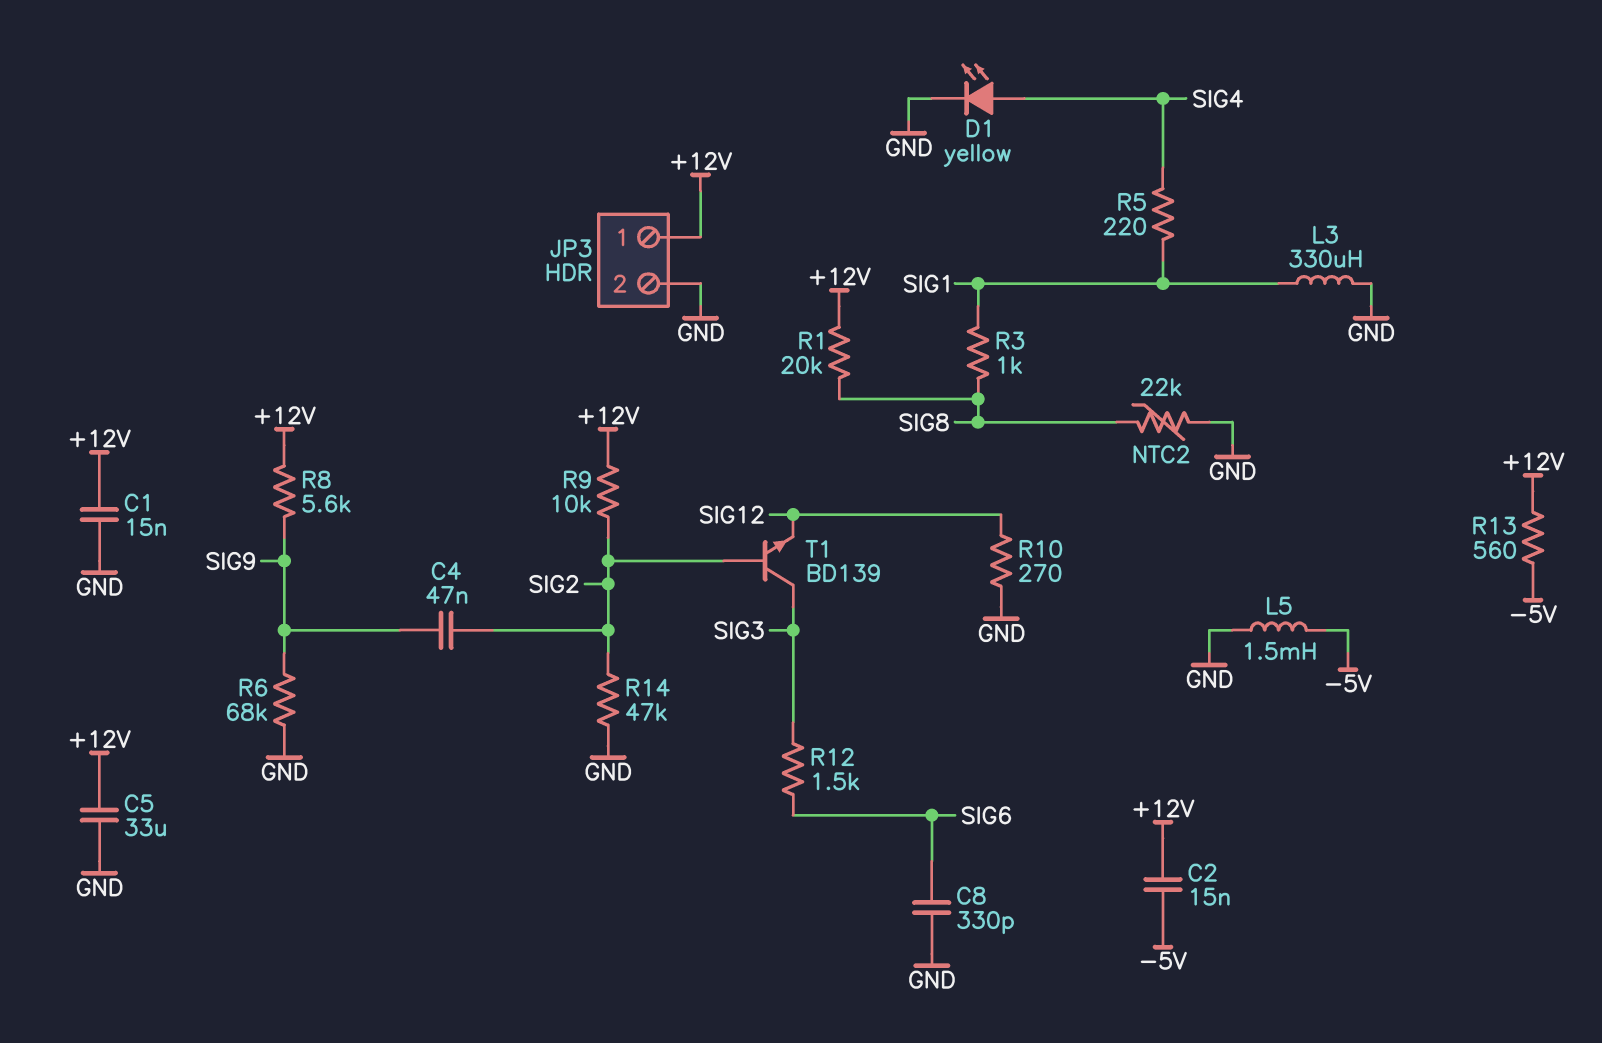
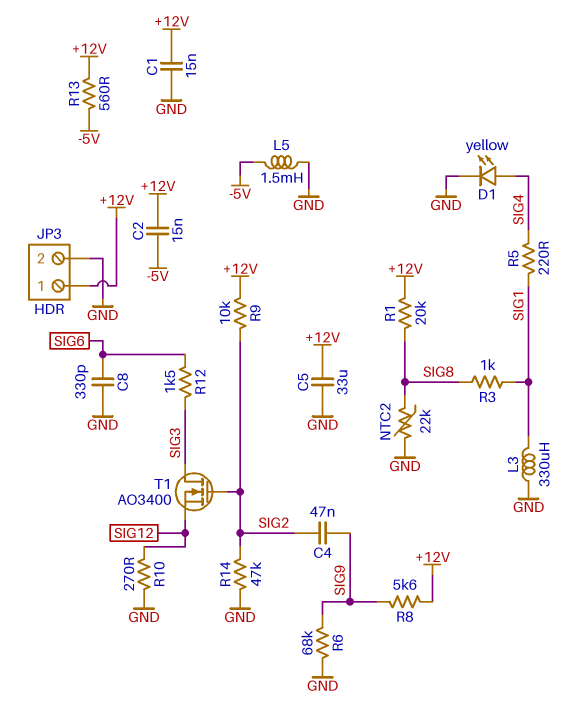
T1: NPN BD139 (B SIG2, C SIG3, E SIG12) -> NMOS AO3400 (G SIG2, D SIG3, S SIG12)

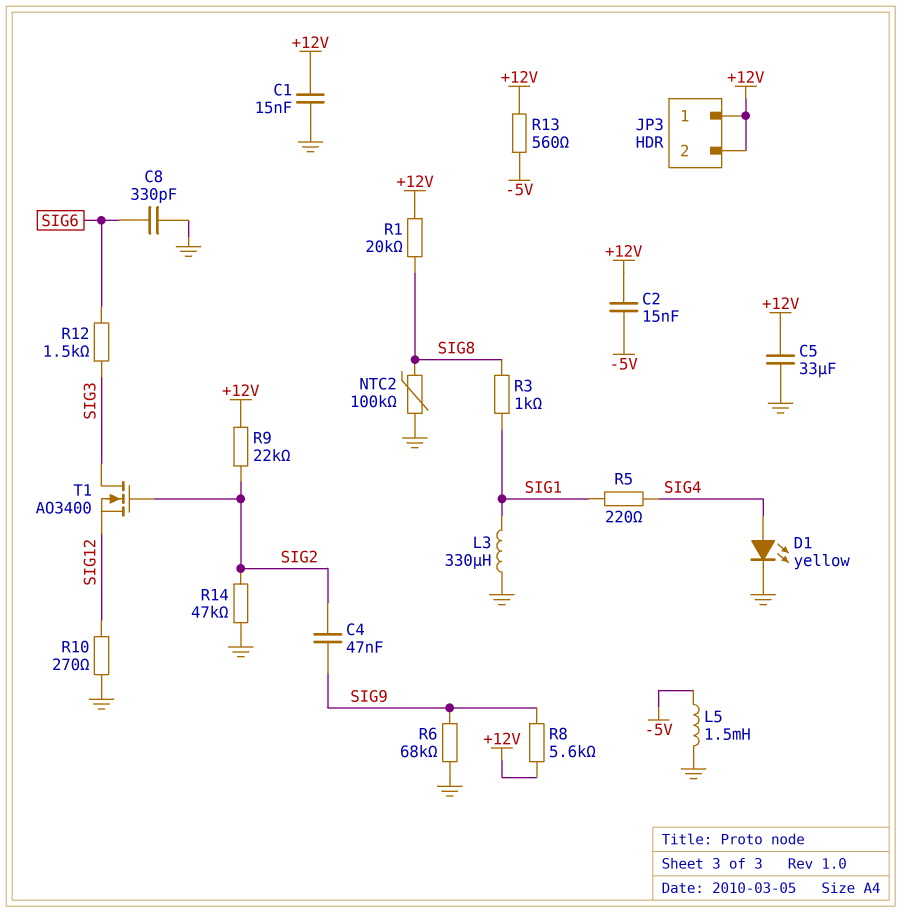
JP3 pin 2: GND -> +12V
NTC2: 22k (GND, SIG8) -> 100k (GND, SIG8)
R9: 10k (+12V, SIG2) -> 22k (+12V, SIG2)

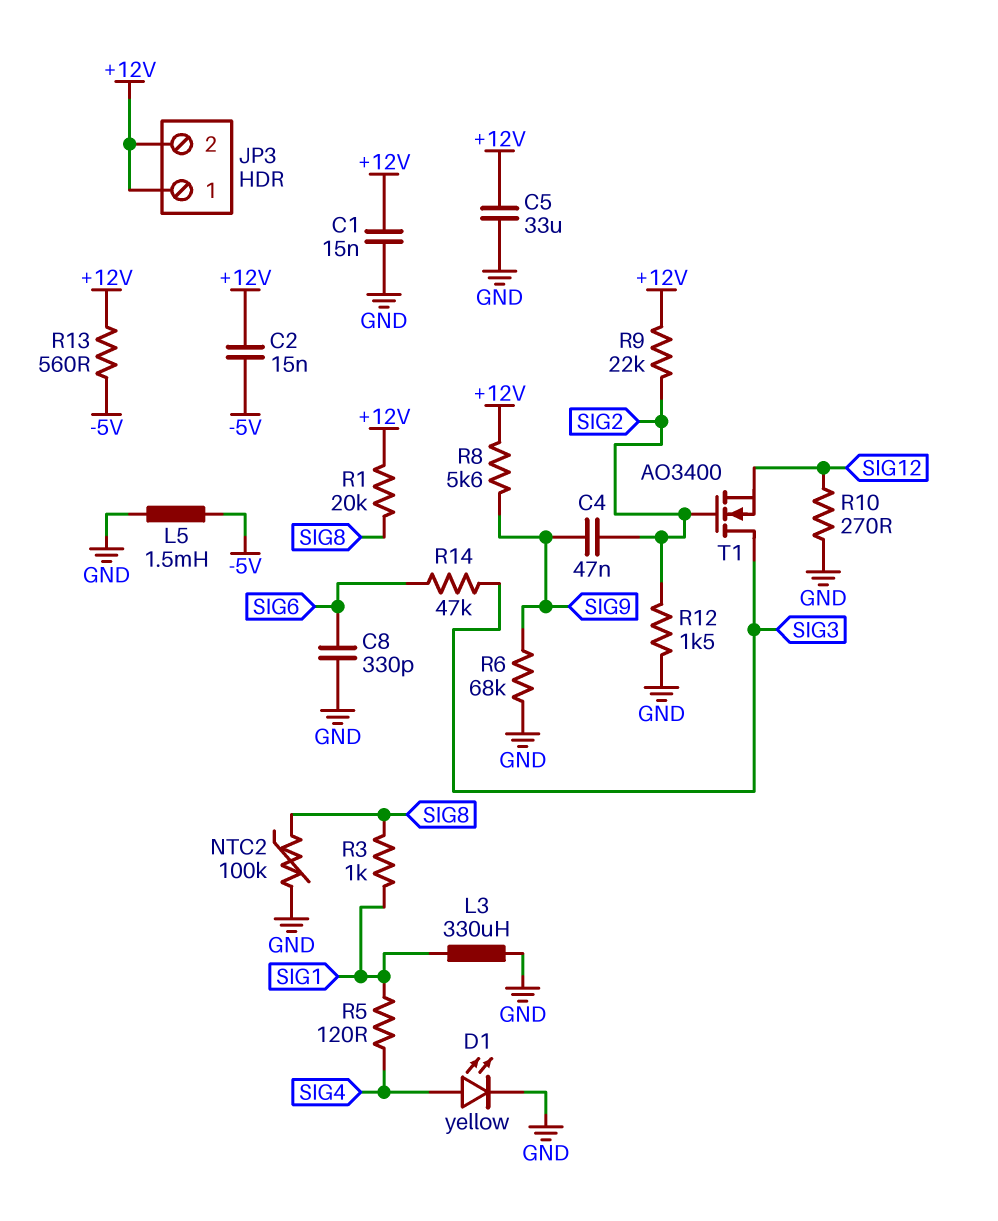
R5: 220 (SIG1, SIG4) -> 120 (SIG1, SIG4)
R12: 1.5k (SIG3, SIG6) -> 1.5k (GND, SIG2)
R14: 47k (GND, SIG2) -> 47k (SIG3, SIG6)

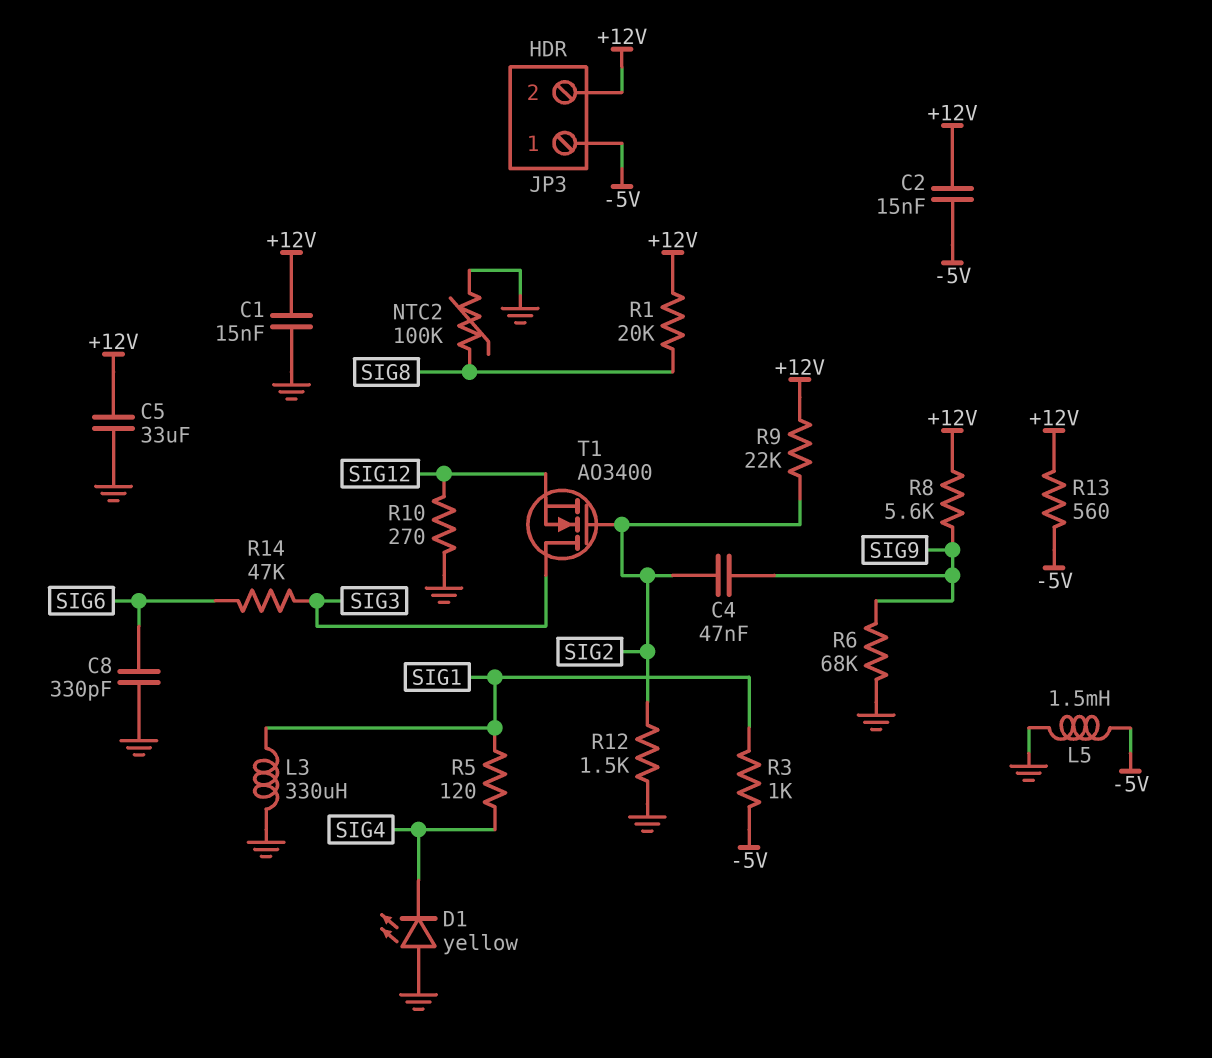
D1: LED yellow (A SIG4, K GND) -> LED yellow (A GND, K SIG4)
JP3 pin 1: +12V -> -5V
R3: 1k (SIG1, SIG8) -> 1k (-5V, SIG1)

